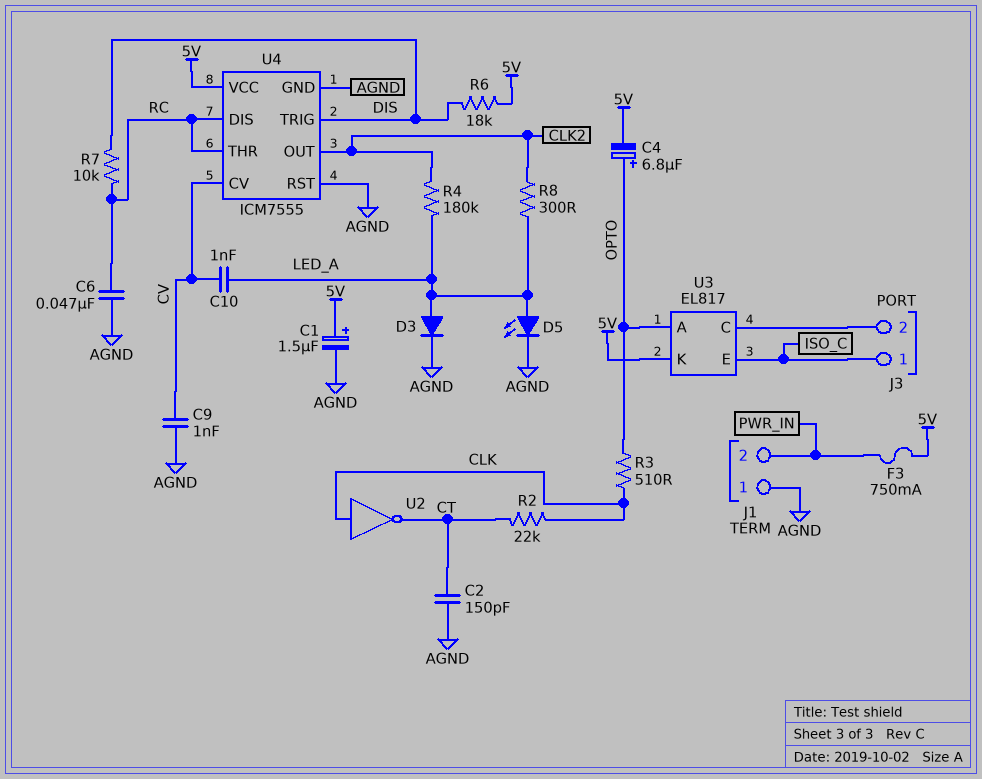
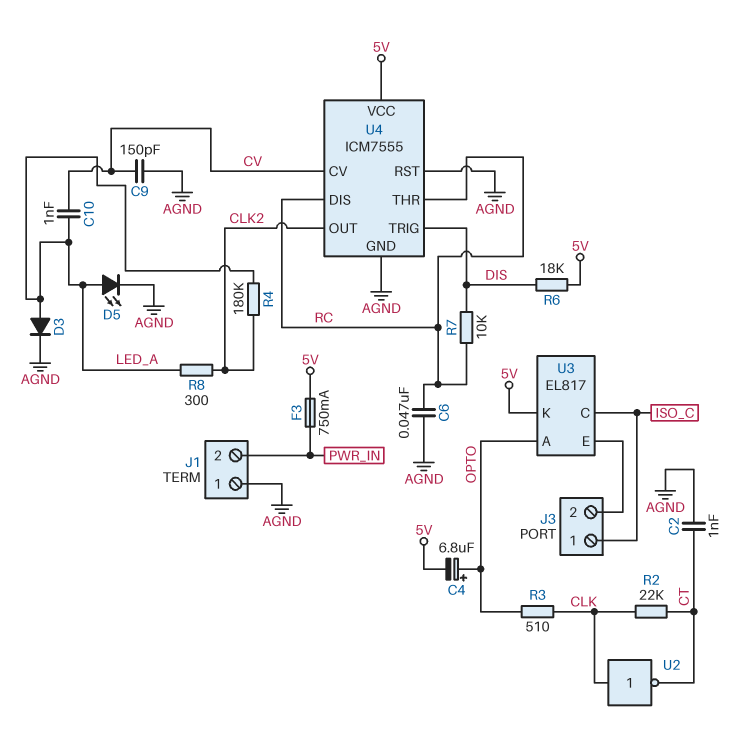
C1: 1.5uF (plus 5V, minus AGND) -> none
C2: 150pF (AGND, CT) -> 1nF (AGND, CT)
C9: 1nF (AGND, CV) -> 150pF (AGND, CV)
U3 pin C: J3/2 -> ISO_C
U3 pin E: ISO_C -> J3/2

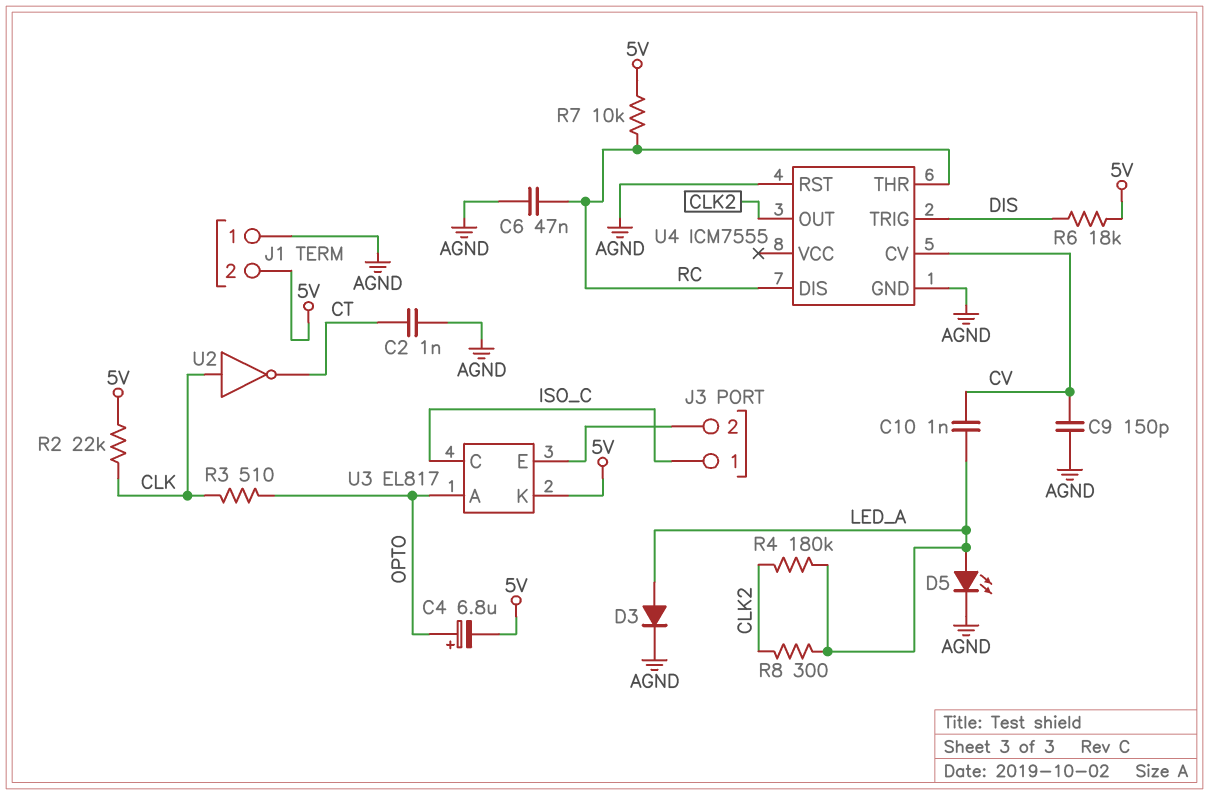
F3: 750mA (5V, PWR_IN) -> none
J1 pin 2: PWR_IN -> 5V
R2: 22k (CLK, CT) -> 22k (5V, CLK)
R7: 10k (DIS, RC) -> 10k (5V, RC)
U4 pin VCC: 5V -> none

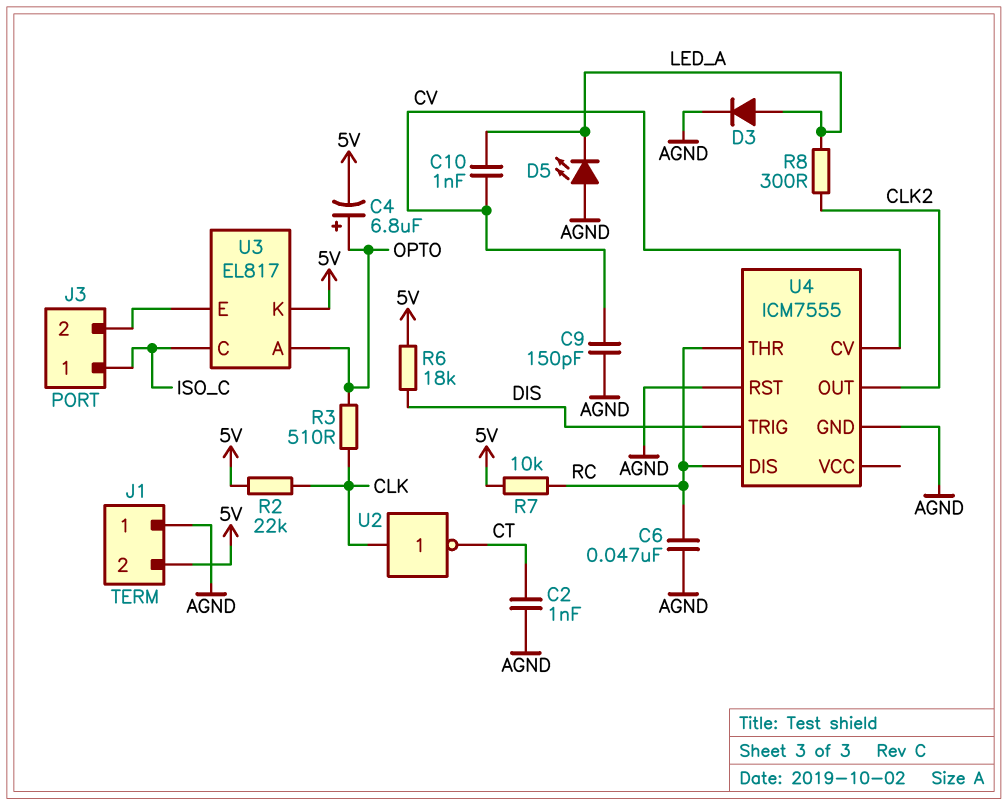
D5: LED (A LED_A, K AGND) -> LED (A AGND, K LED_A)
R4: 180k (CLK2, LED_A) -> none

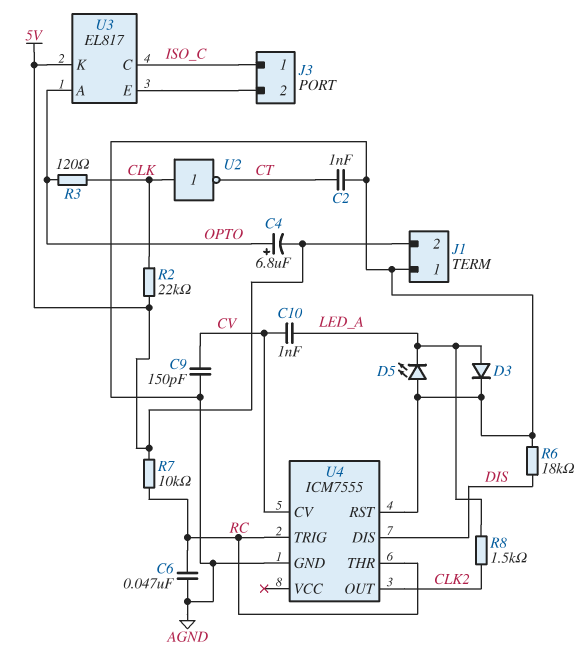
R3: 510 (CLK, OPTO) -> 120 (CLK, OPTO)
R6: 18k (5V, DIS) -> 18k (AGND, DIS)
R8: 300 (CLK2, LED_A) -> 1.5k (CLK2, LED_A)
U4 pin DIS: RC -> DIS
U4 pin TRIG: DIS -> RC

